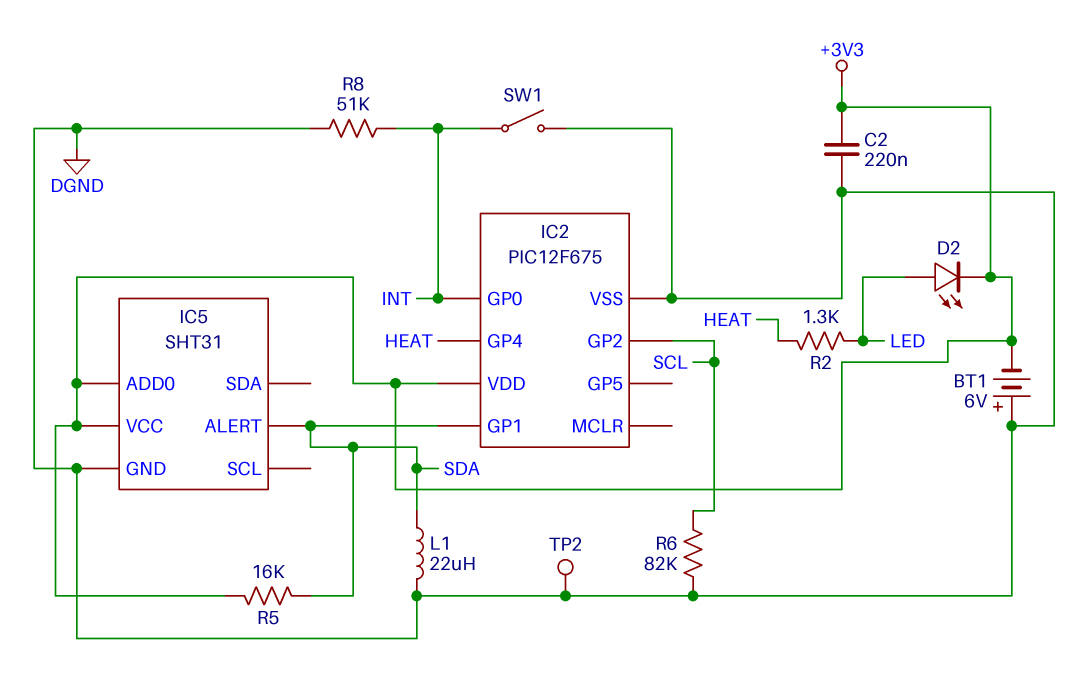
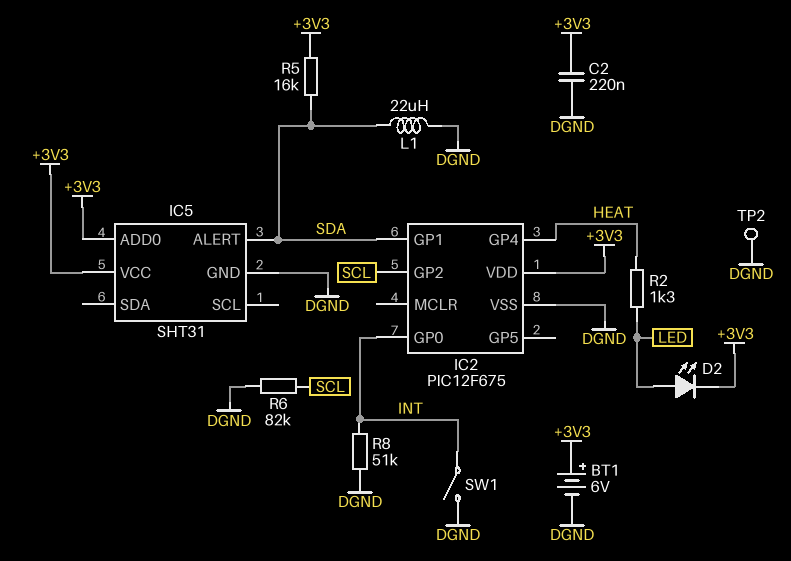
BT1: 6V (plus DGND, minus +3V3) -> 6V (plus +3V3, minus DGND)

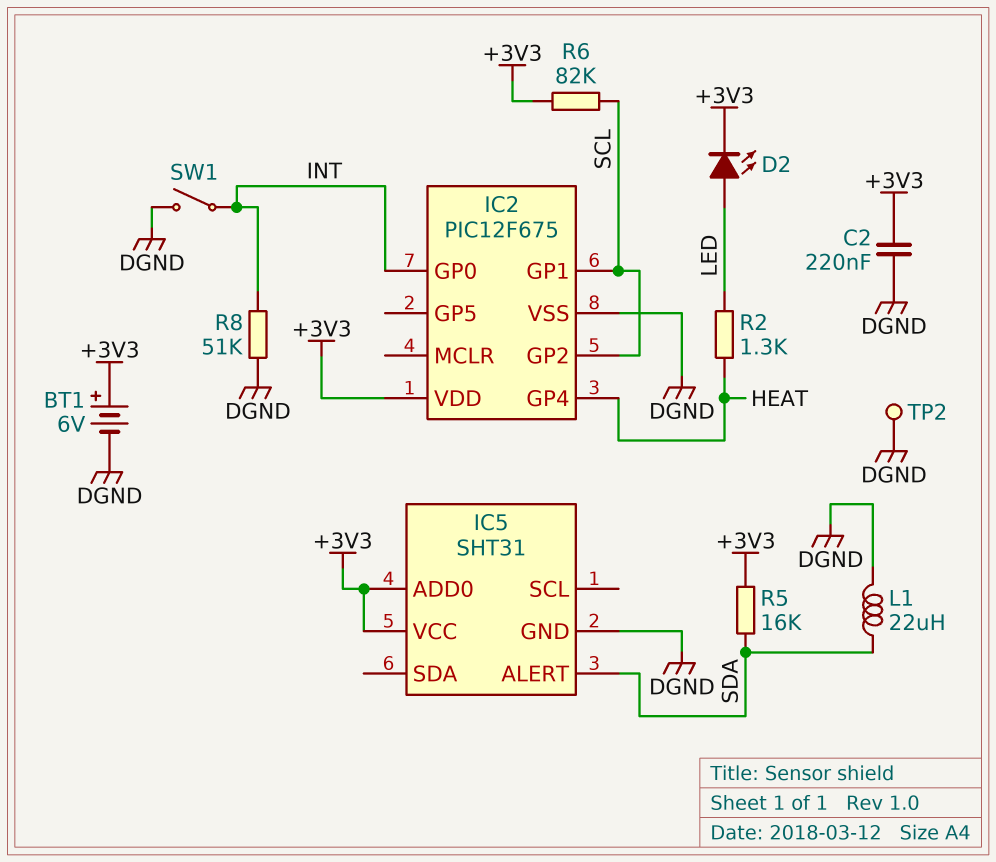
IC2 pin GP1: SDA -> SCL
R6: 82k (DGND, SCL) -> 82k (+3V3, SCL)

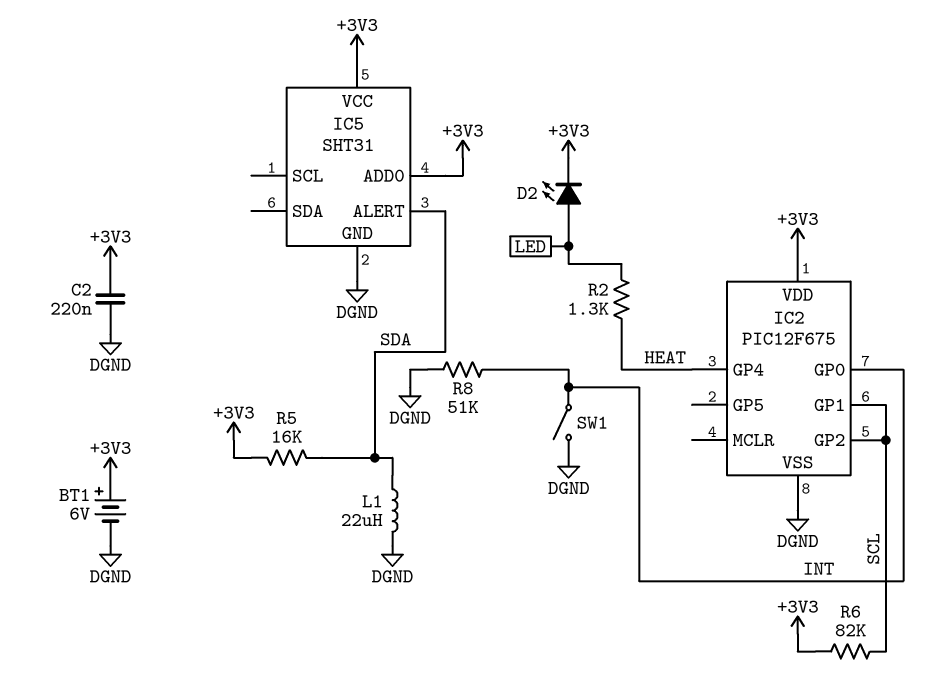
TP2: test point (DGND) -> none

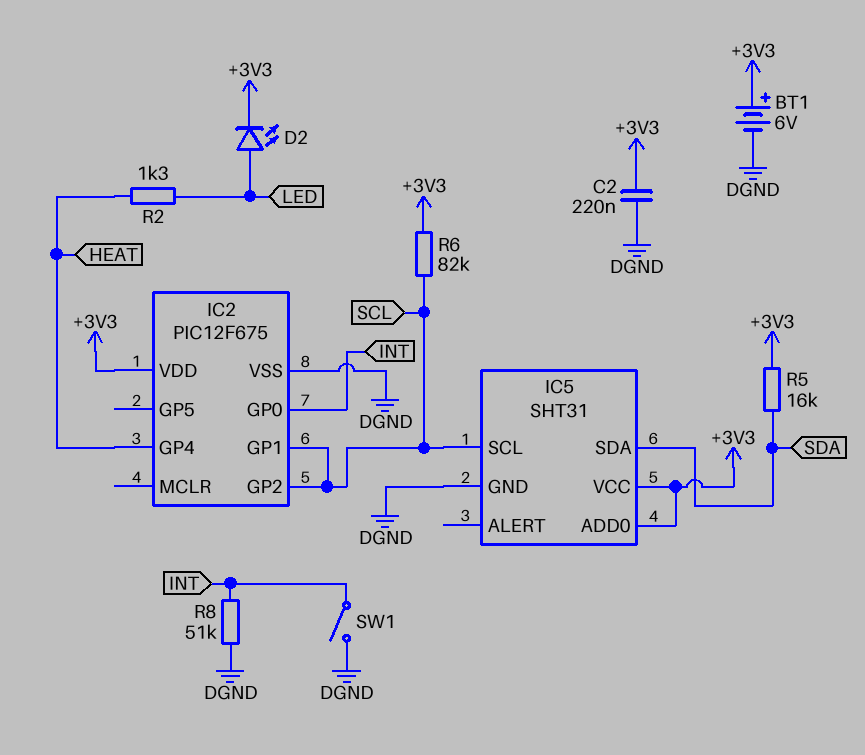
IC5 pin ALERT: SDA -> none
IC5 pin SCL: none -> SCL
IC5 pin SDA: none -> SDA
L1: 22uH (DGND, SDA) -> none

